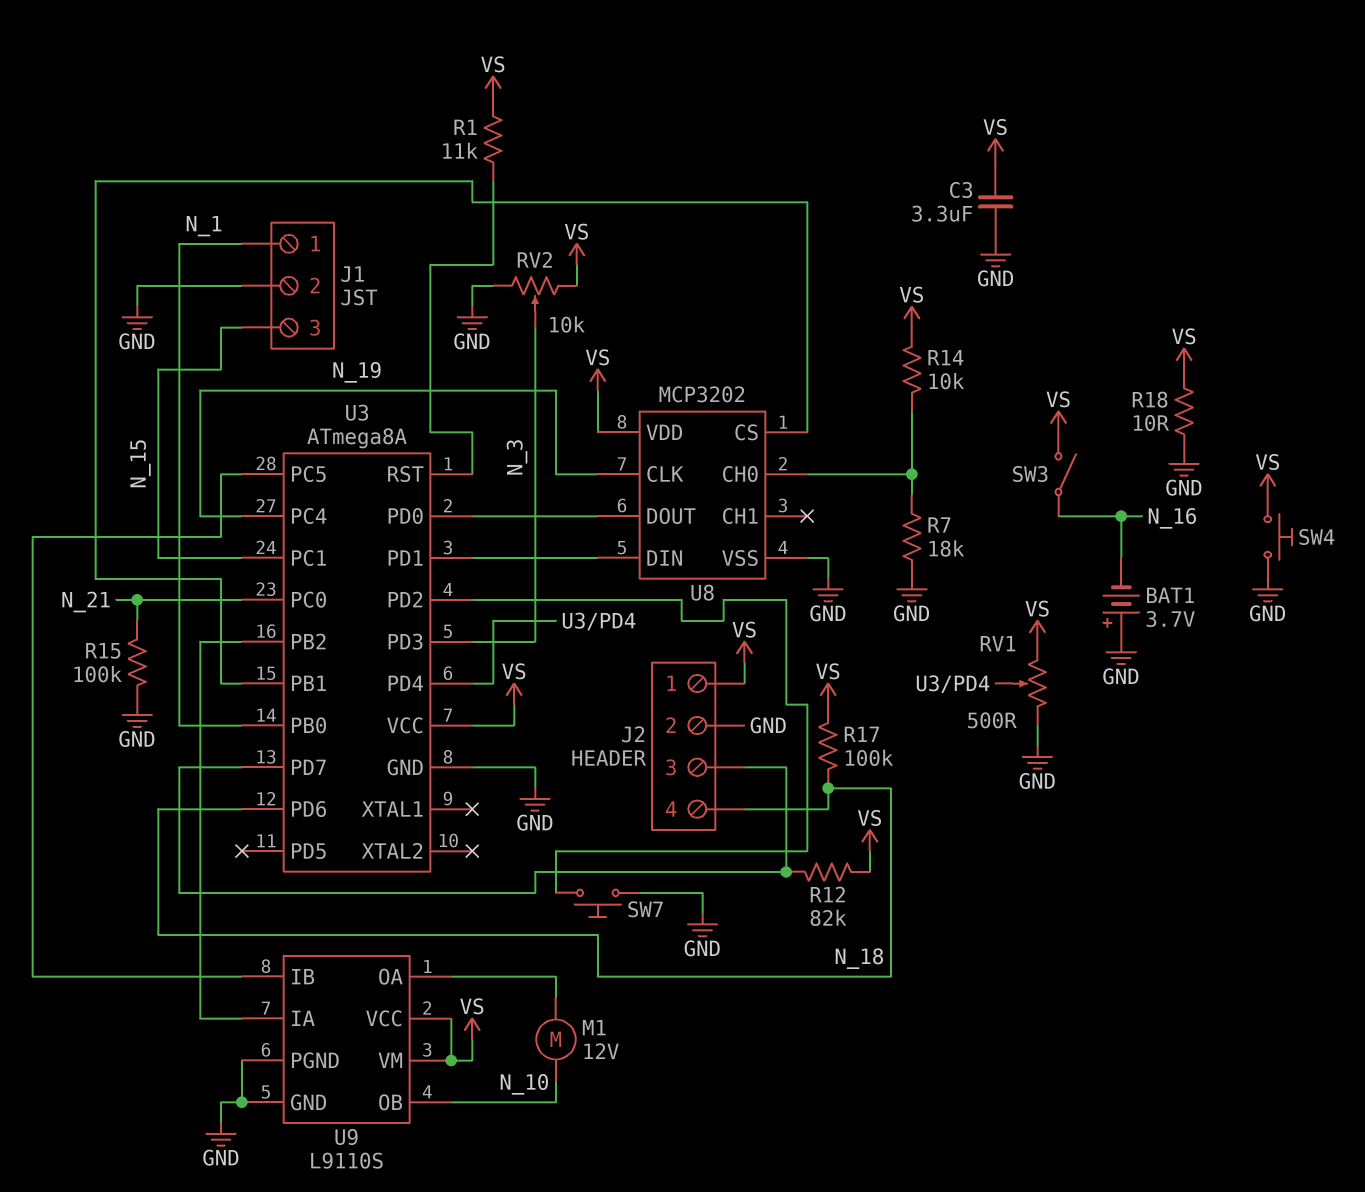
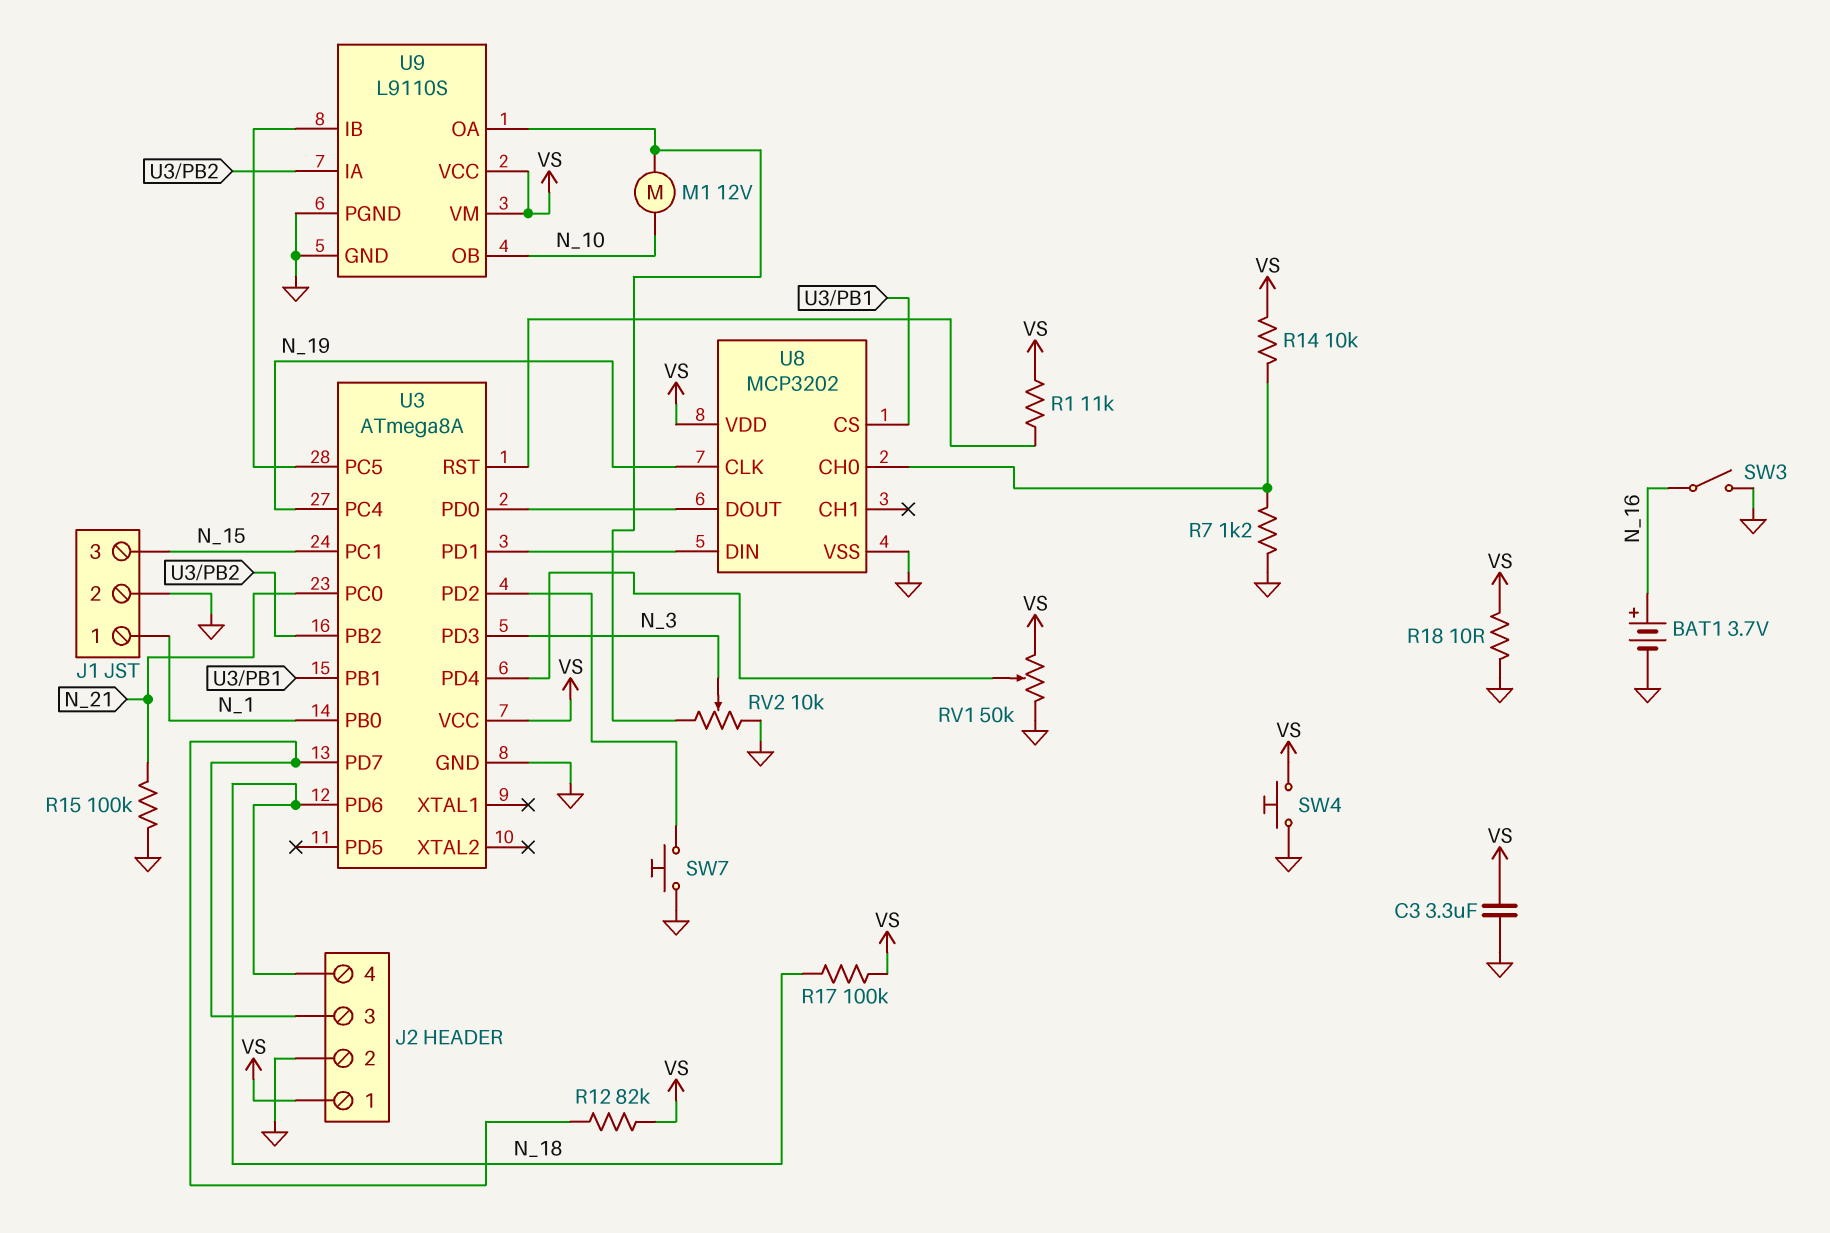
BAT1: 3.7V (plus GND, minus N_16) -> 3.7V (plus N_16, minus GND)
R7: 18k (GND, U8/CH0) -> 1.2k (GND, U8/CH0)
RV1: 500 (GND, VS, wiper U3/PD4) -> 50k (GND, VS, wiper U3/PD4)
RV2: 10k (GND, VS, wiper N_3) -> 10k (GND, U9/OA, wiper N_3)
SW3: switch (N_16, VS) -> switch (GND, N_16)

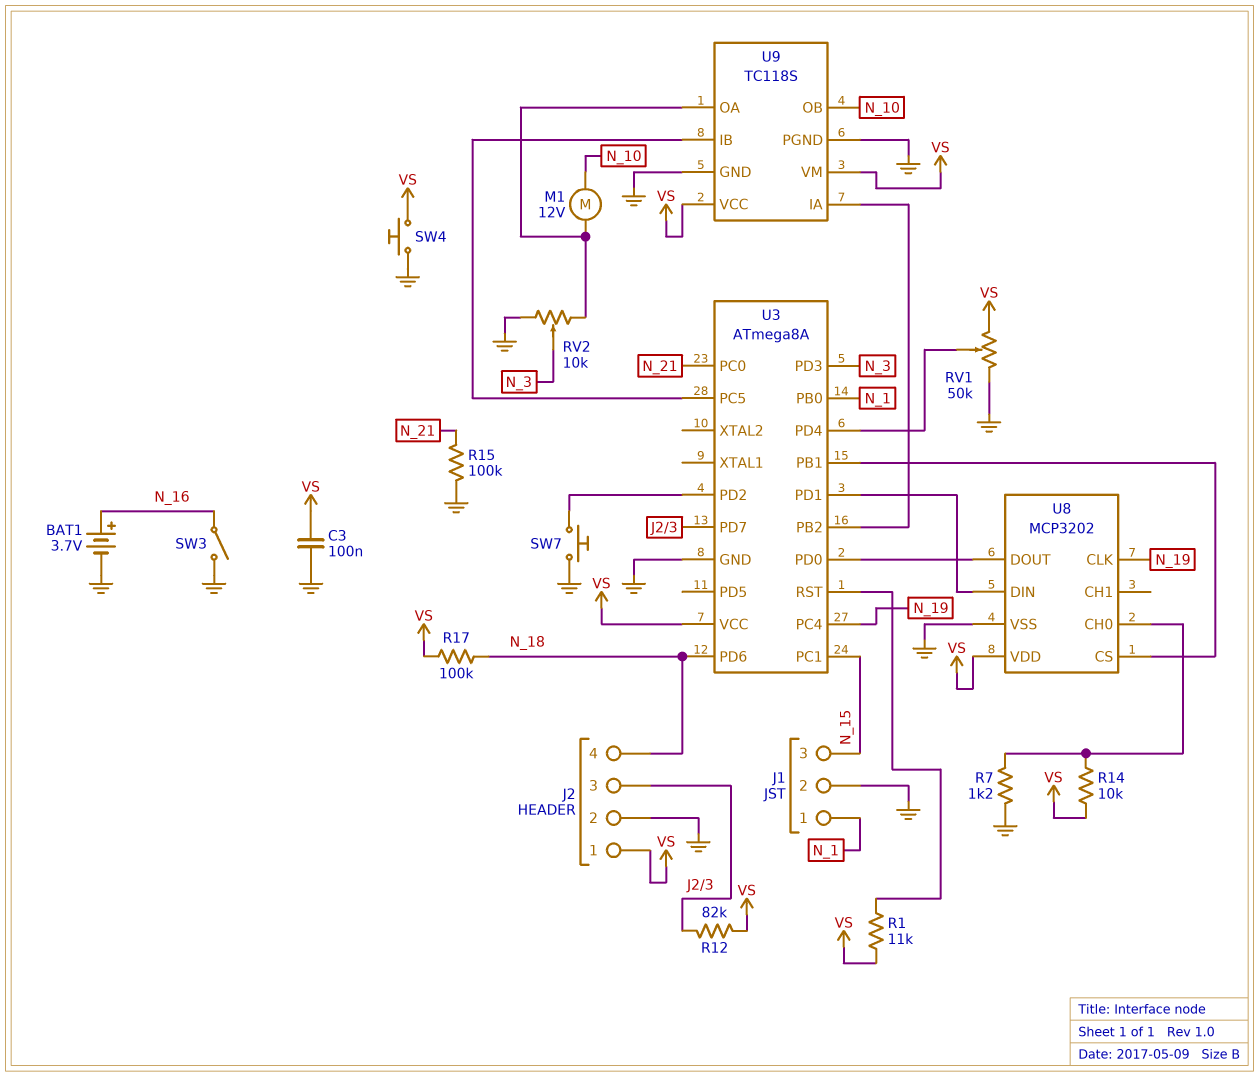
C3: 3.3uF (GND, VS) -> 100nF (GND, VS)
R18: 10 (GND, VS) -> none
U9: L9110S -> TC118S

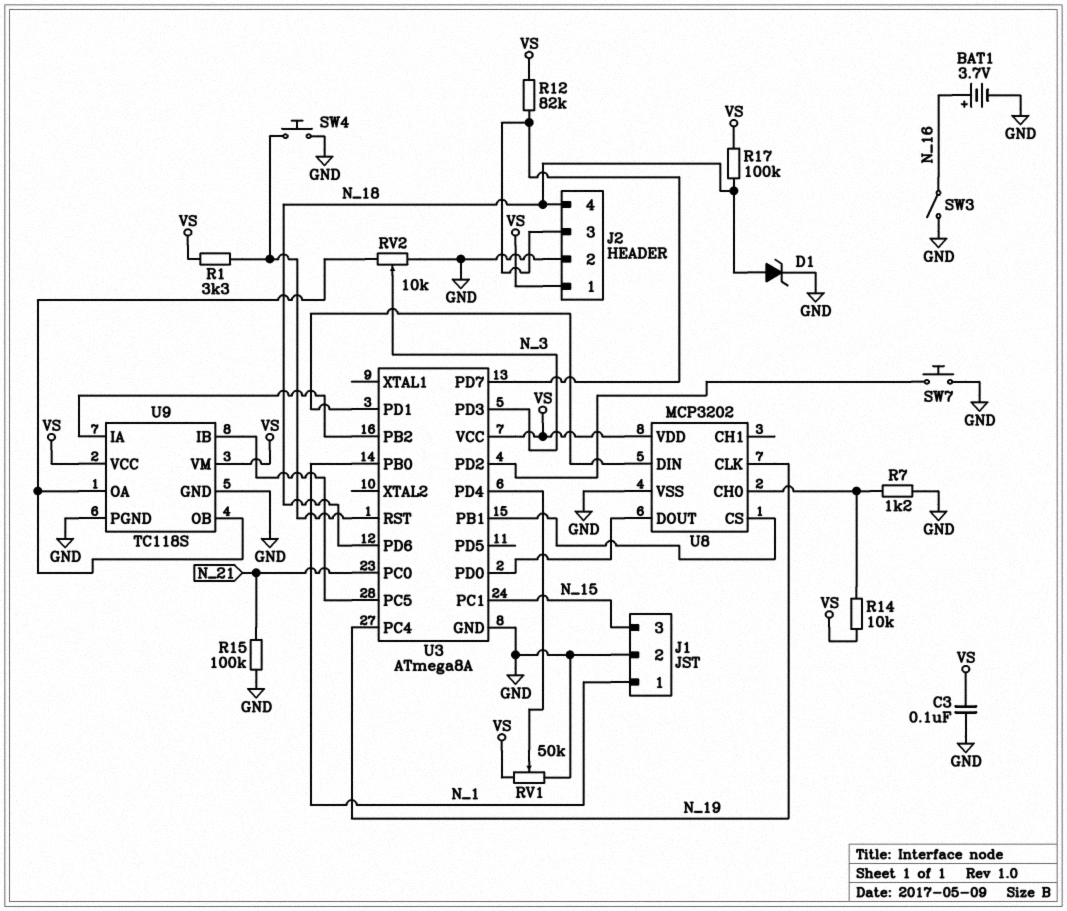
D1: none -> zener (A N_18, K GND)
M1: motor 12V (N_10, U9/OA) -> none
R1: 11k (U3/RST, VS) -> 3.3k (U3/RST, VS)
SW4: button (GND, VS) -> button (GND, U3/RST)
U9 pin OB: N_10 -> U9/OA

